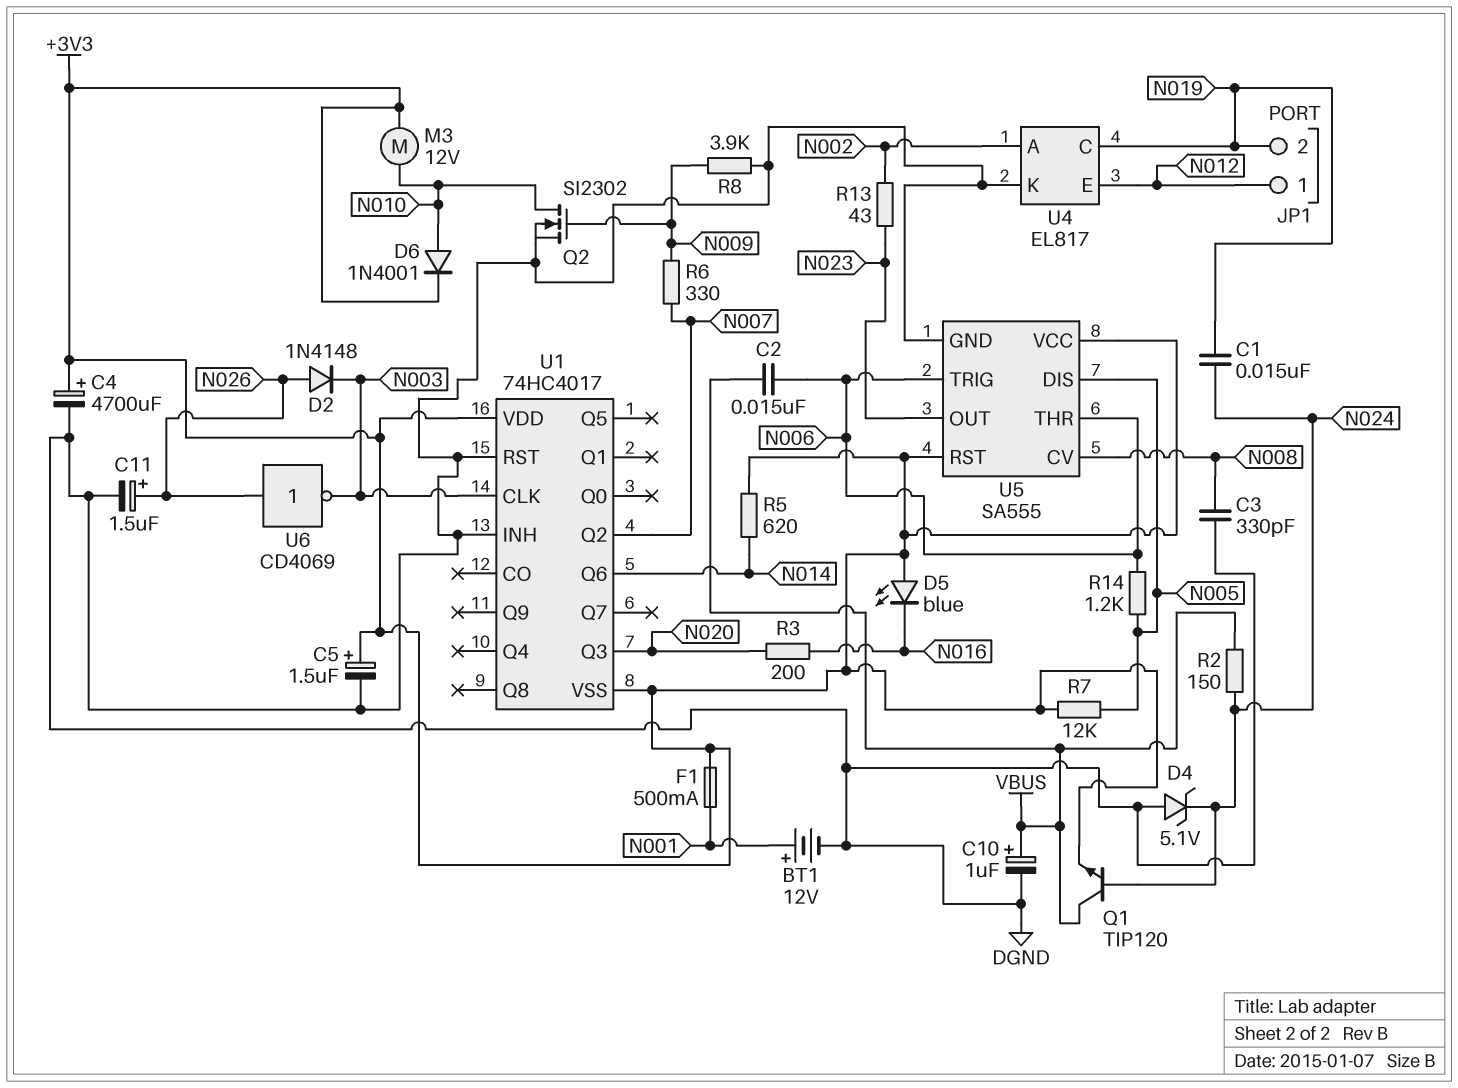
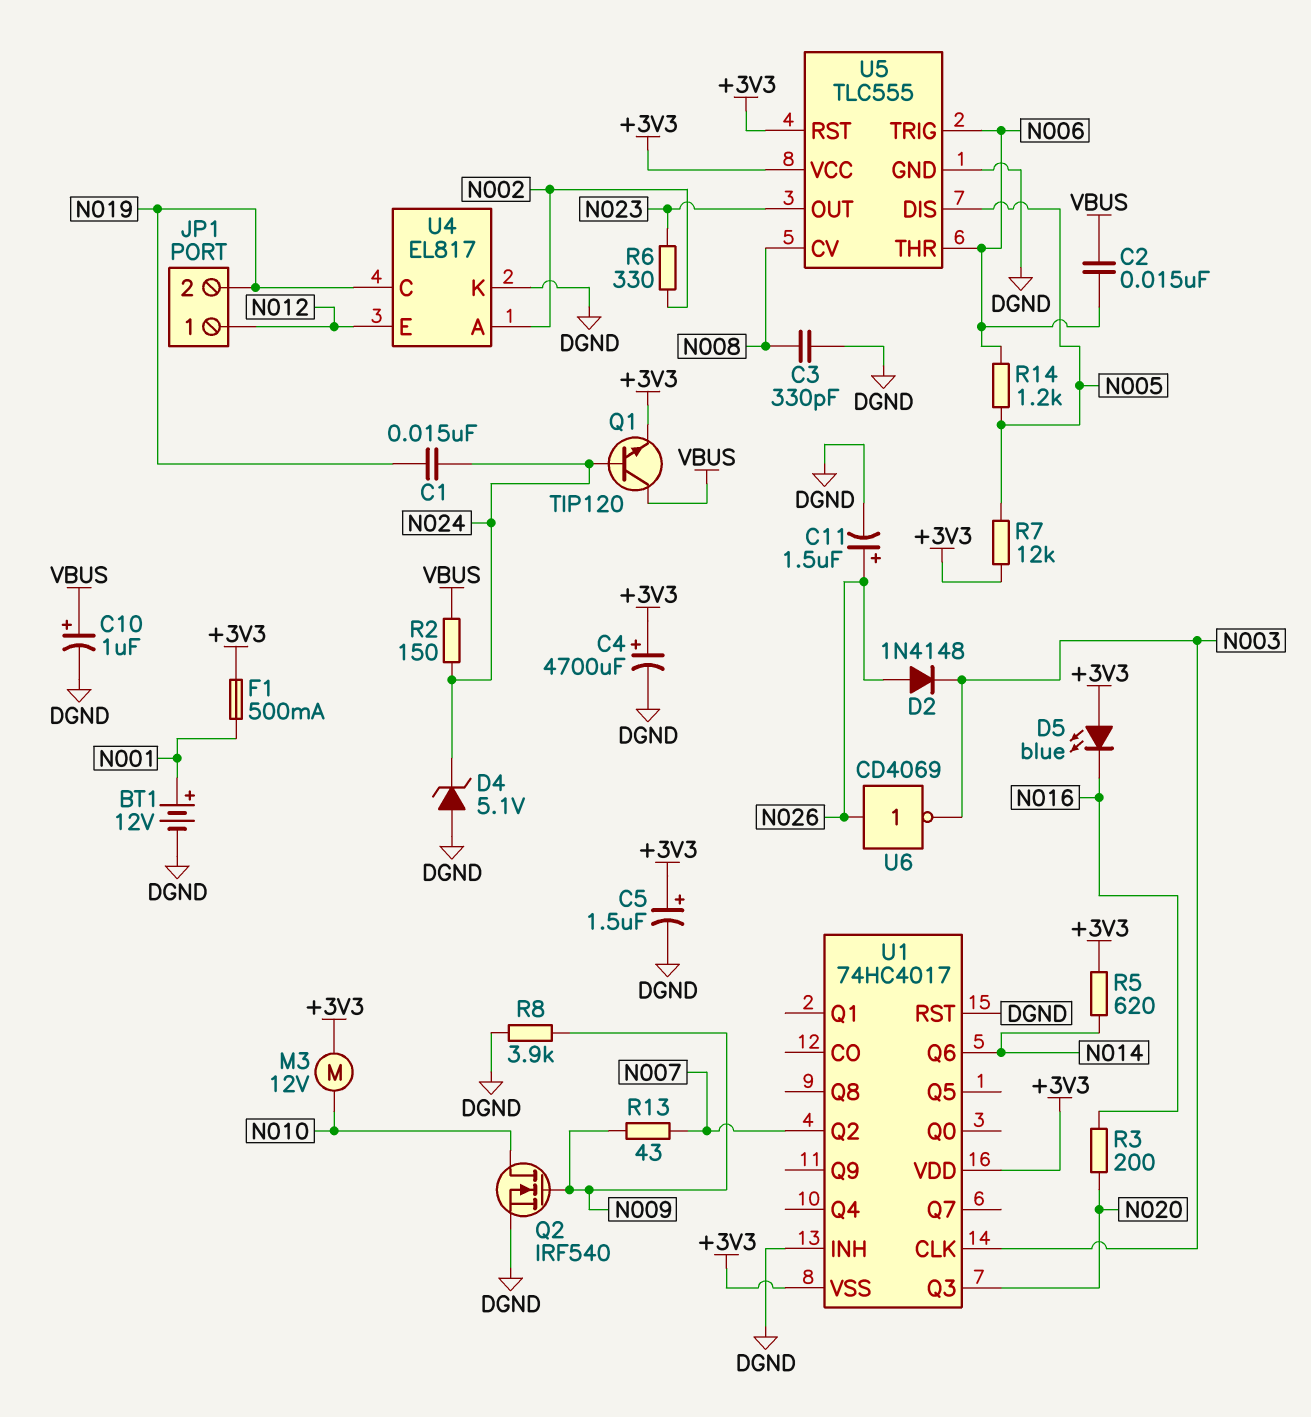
D6: diode 1N4001 (A N010, K +3V3) -> none
Q2: NMOS SI2302 (G N009, D N010, S DGND) -> NMOS IRF540 (G N009, D N010, S DGND)
R6: 330 (N007, N009) -> 330 (N002, N023)
R13: 43 (N002, N023) -> 43 (N007, N009)
U5: SA555 -> TLC555

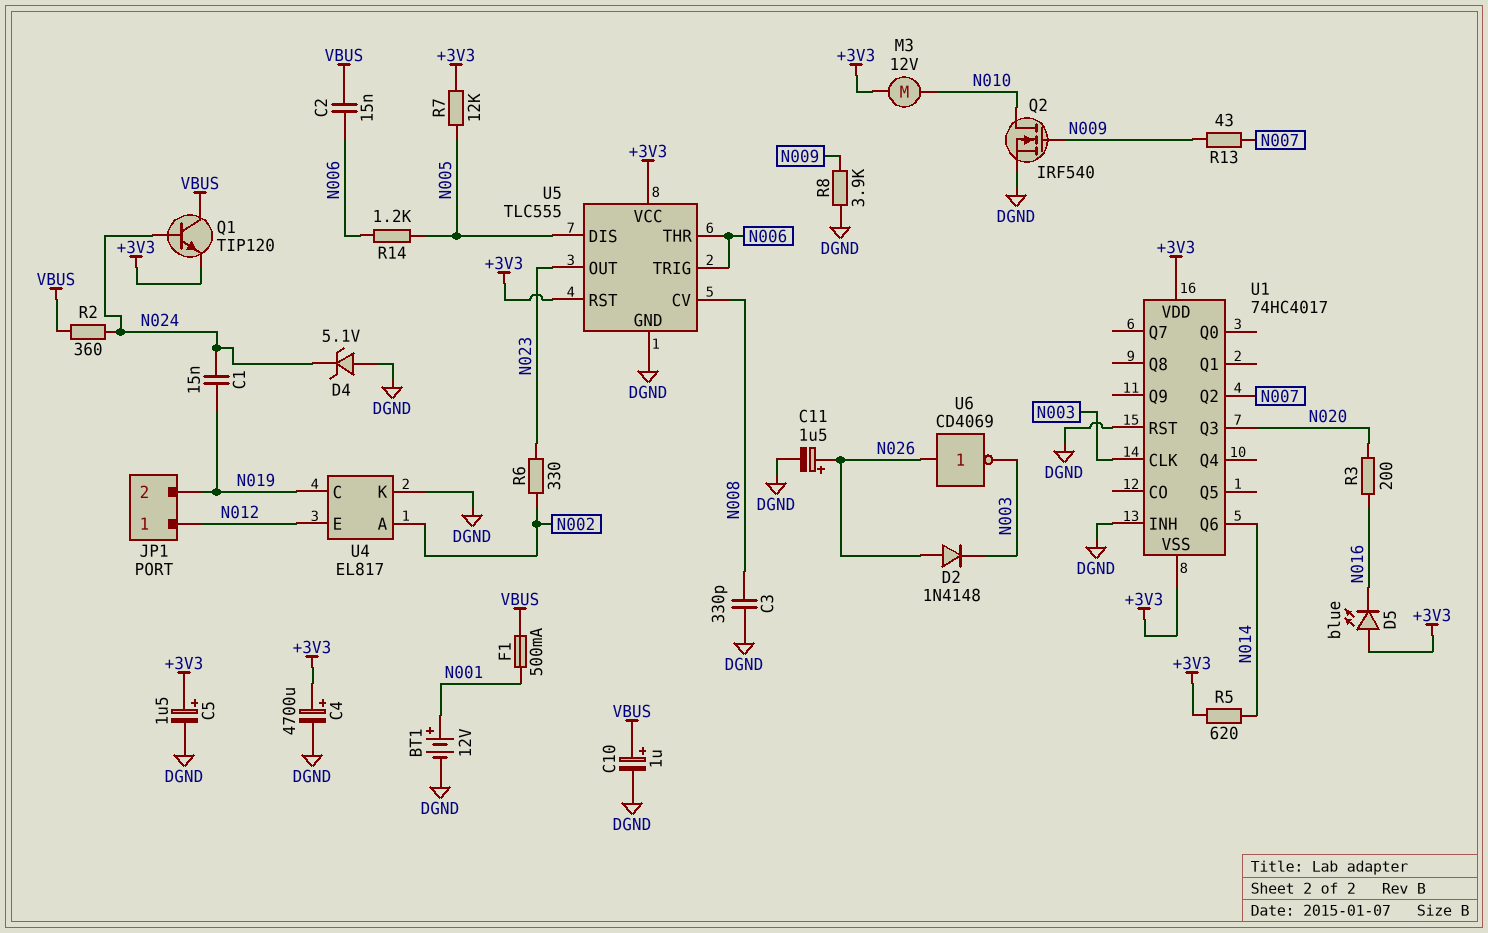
F1: 500mA (+3V3, N001) -> 500mA (N001, VBUS)
R2: 150 (N024, VBUS) -> 360 (N024, VBUS)

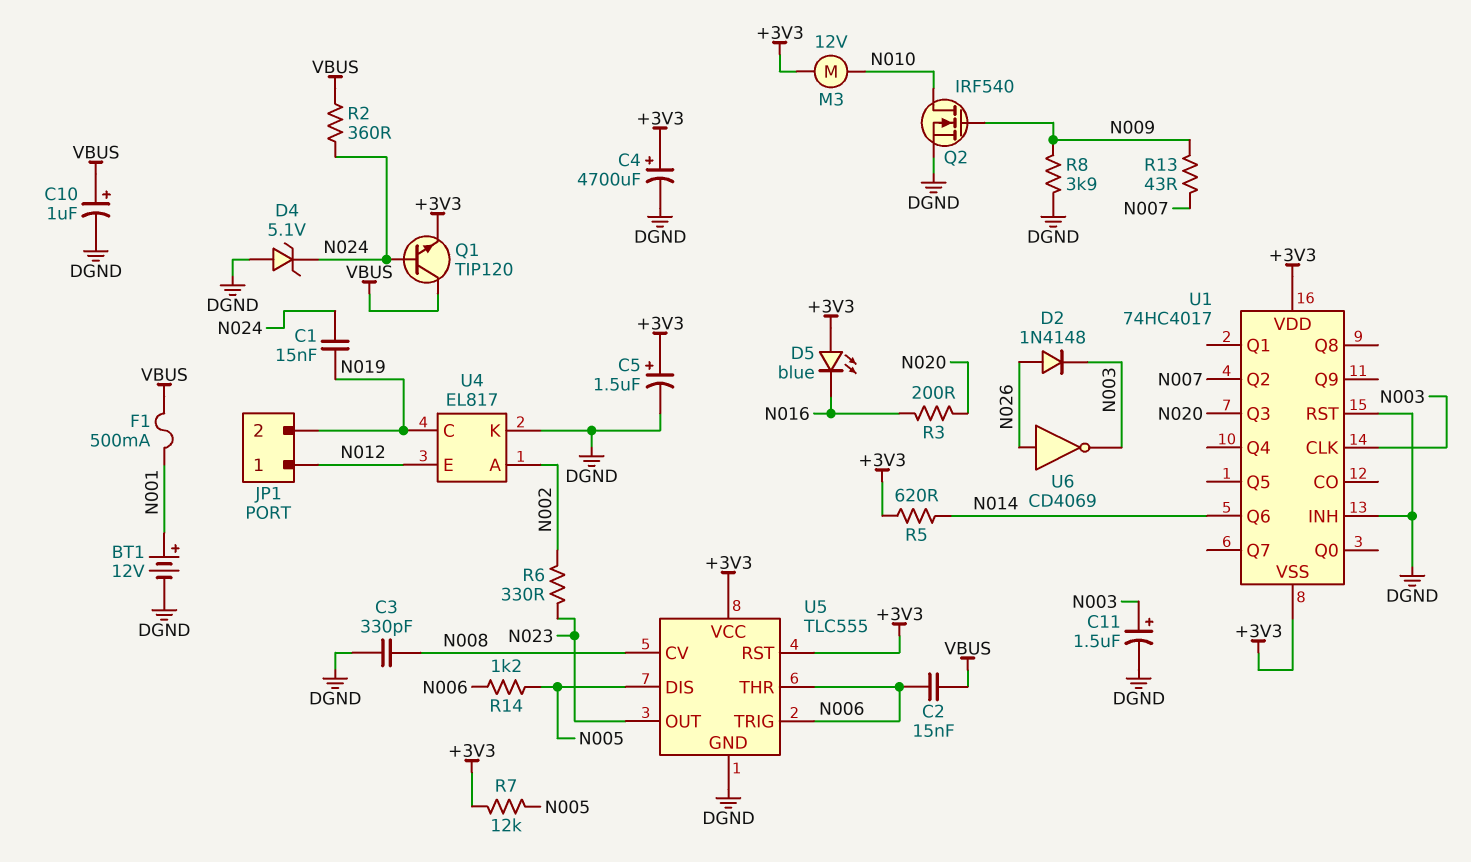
C11: 1.5uF (plus N026, minus DGND) -> 1.5uF (plus N003, minus DGND)

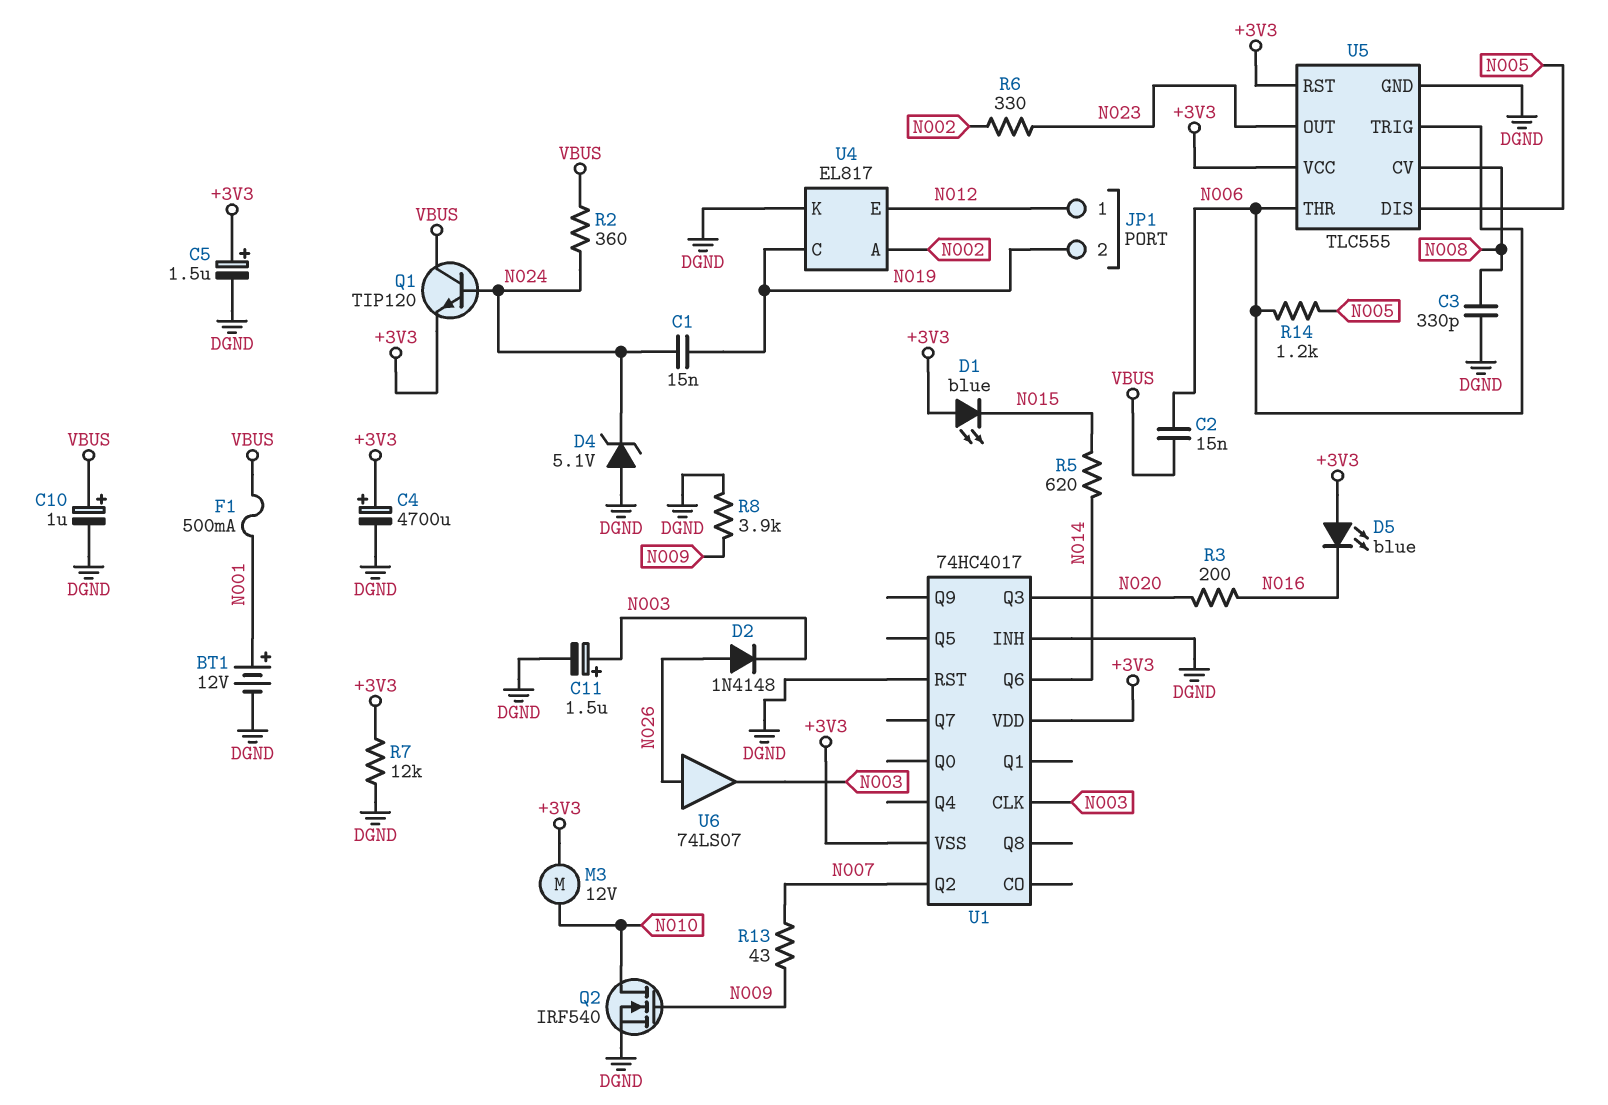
D1: none -> LED blue (A +3V3, K N015)
R5: 620 (+3V3, N014) -> 620 (N014, N015)
R7: 12k (+3V3, N005) -> 12k (+3V3, DGND)
U6: NOT CD4069 (in N026, out N003) -> buffer 74LS07 (in N026, out N003)

